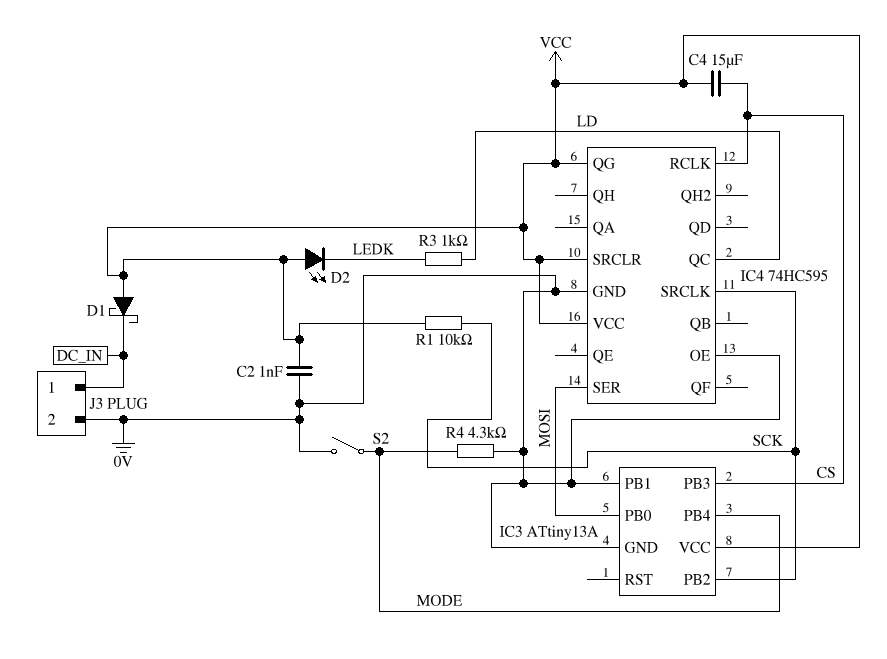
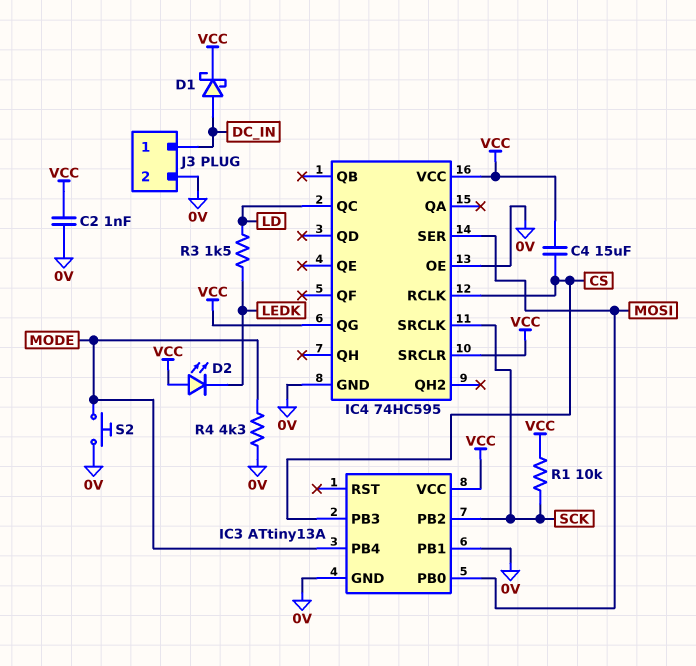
D1: schottky (A VCC, K DC_IN) -> schottky (A DC_IN, K VCC)
R3: 1k (LD, LEDK) -> 1.5k (LD, LEDK)
S2: switch (0V, MODE) -> button (0V, MODE)

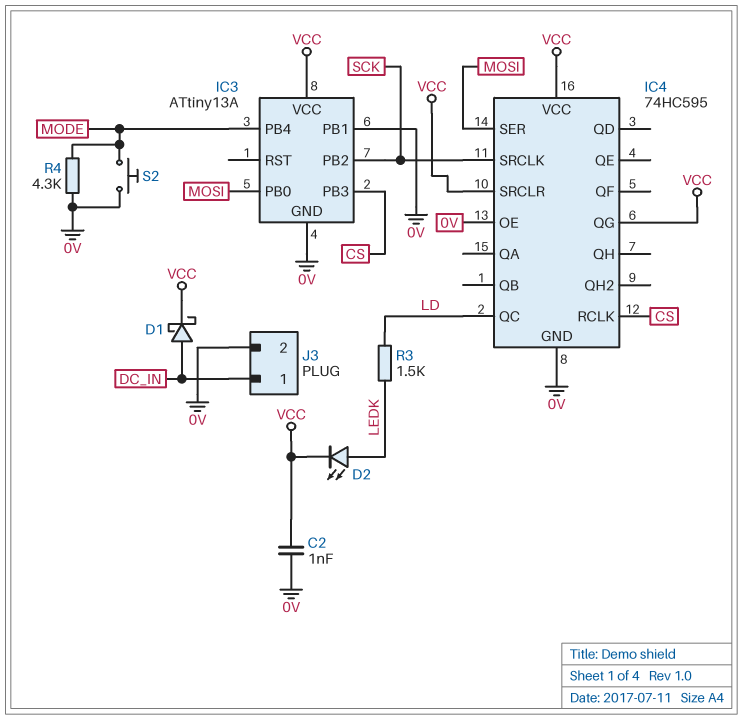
C4: 15uF (CS, VCC) -> none
D2: LED (A VCC, K LEDK) -> LED (A LEDK, K VCC)
R1: 10k (SCK, VCC) -> none

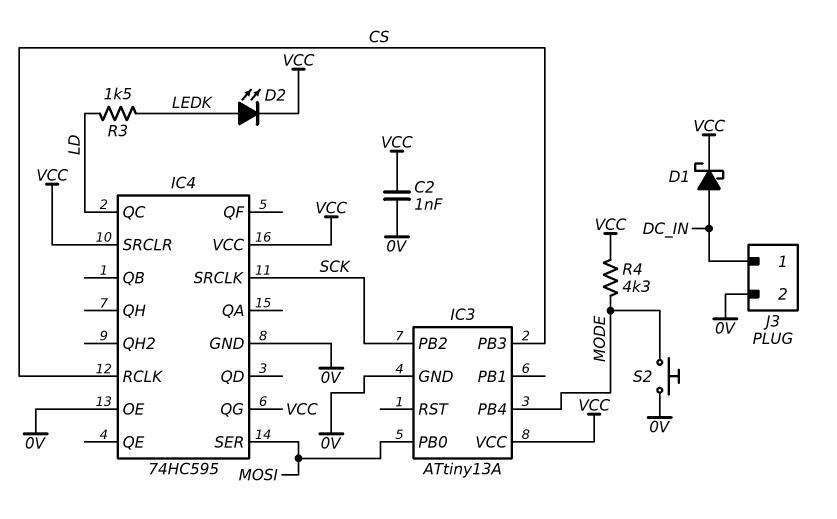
IC3 pin PB1: 0V -> none
R4: 4.3k (0V, MODE) -> 4.3k (MODE, VCC)

